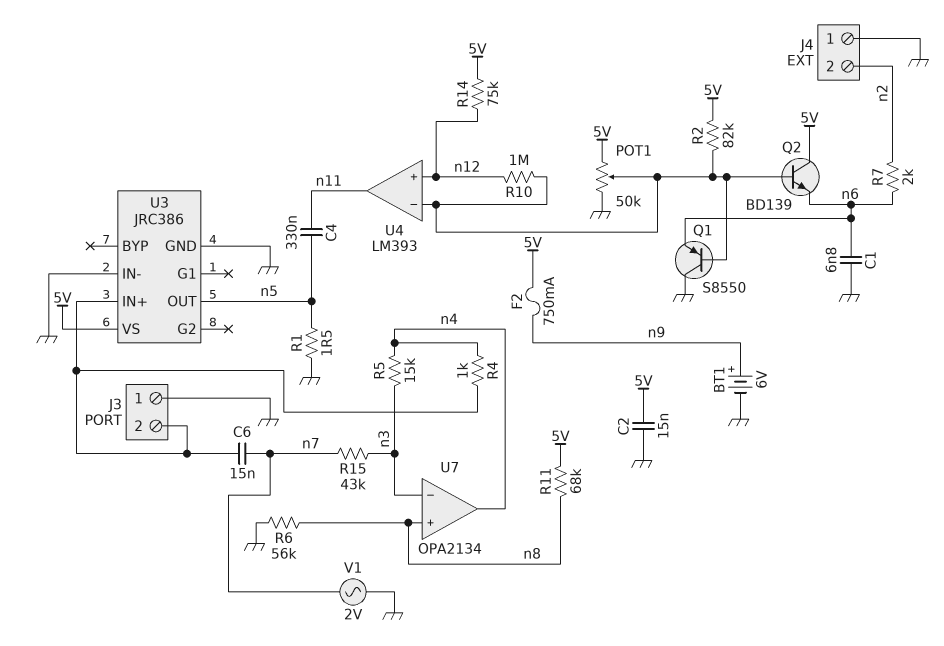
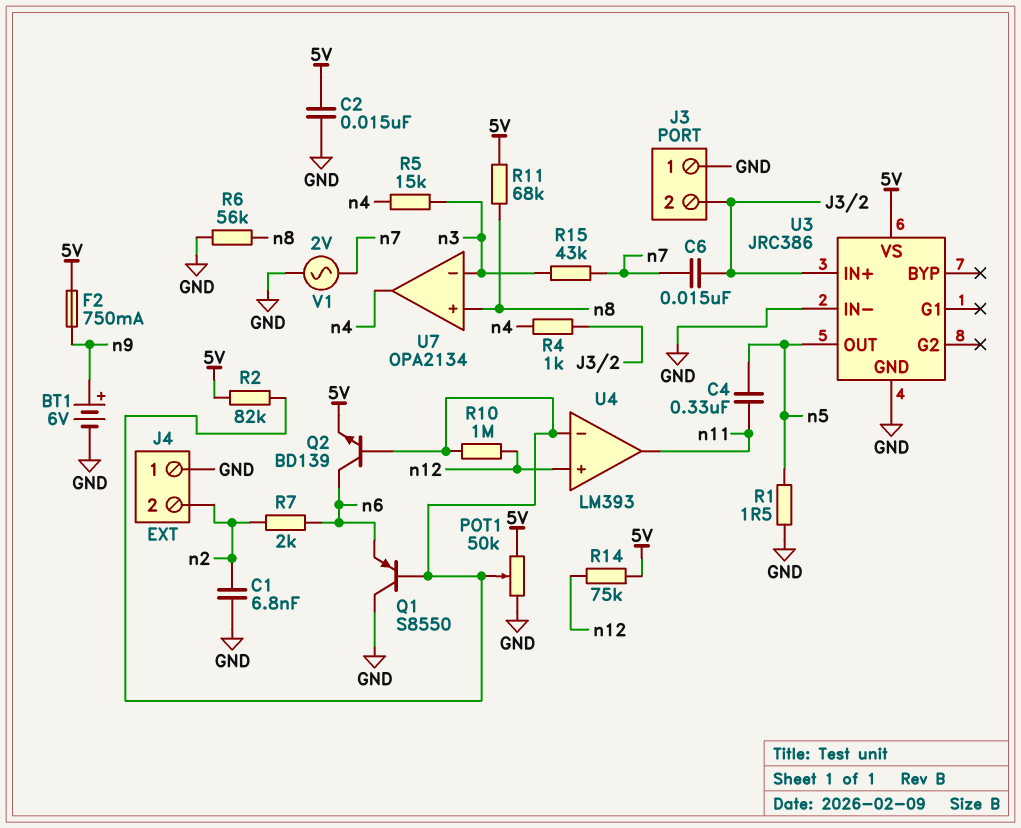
C1: 6.8nF (GND, n6) -> 6.8nF (GND, n2)
Q2: NPN BD139 (B U4/in-, C 5V, E n6) -> NPN BD139 (B U4/in-, C n6, E 5V)

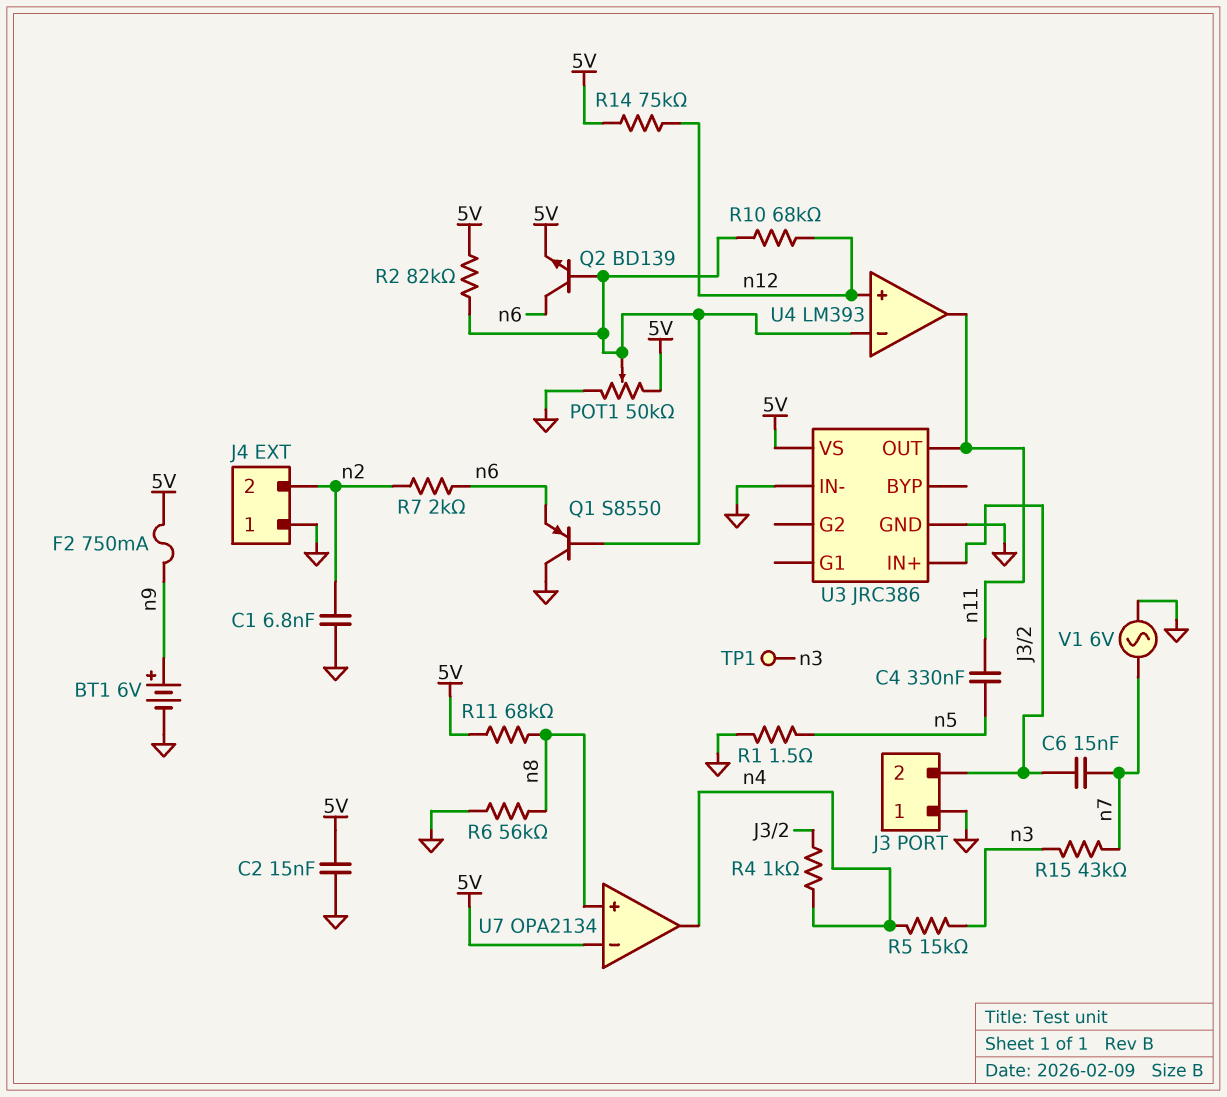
R10: 1M (U4/in-, n12) -> 68k (U4/in-, n12)
TP1: none -> test point (n3)
U3 pin OUT: n5 -> n11
U7 pin in-: n3 -> 5V
V1: AC 2V (GND, n7) -> AC 6V (GND, n7)

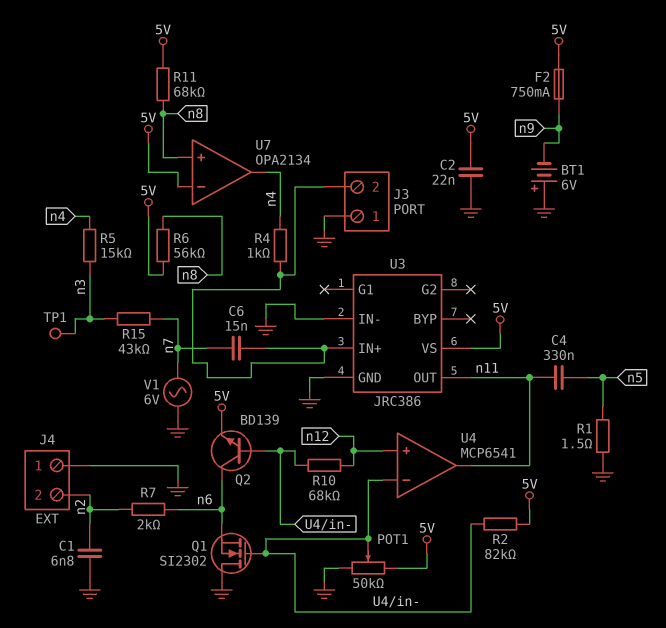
BT1: 6V (plus n9, minus GND) -> 6V (plus GND, minus n9)
C2: 15nF (5V, GND) -> 22nF (5V, GND)
Q1: PNP S8550 (B U4/in-, C GND, E n6) -> NMOS SI2302 (G U4/in-, D GND, S n6)
R6: 56k (GND, n8) -> 56k (5V, n8)
R14: 75k (5V, n12) -> none
U4: LM393 -> MCP6541

